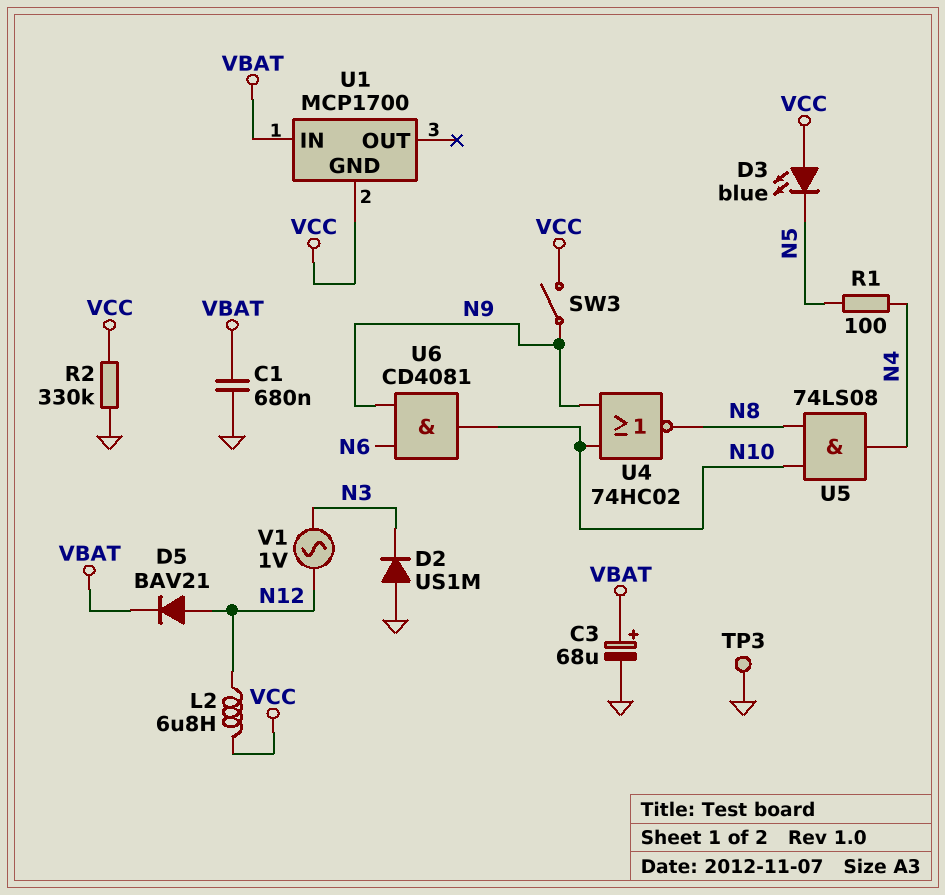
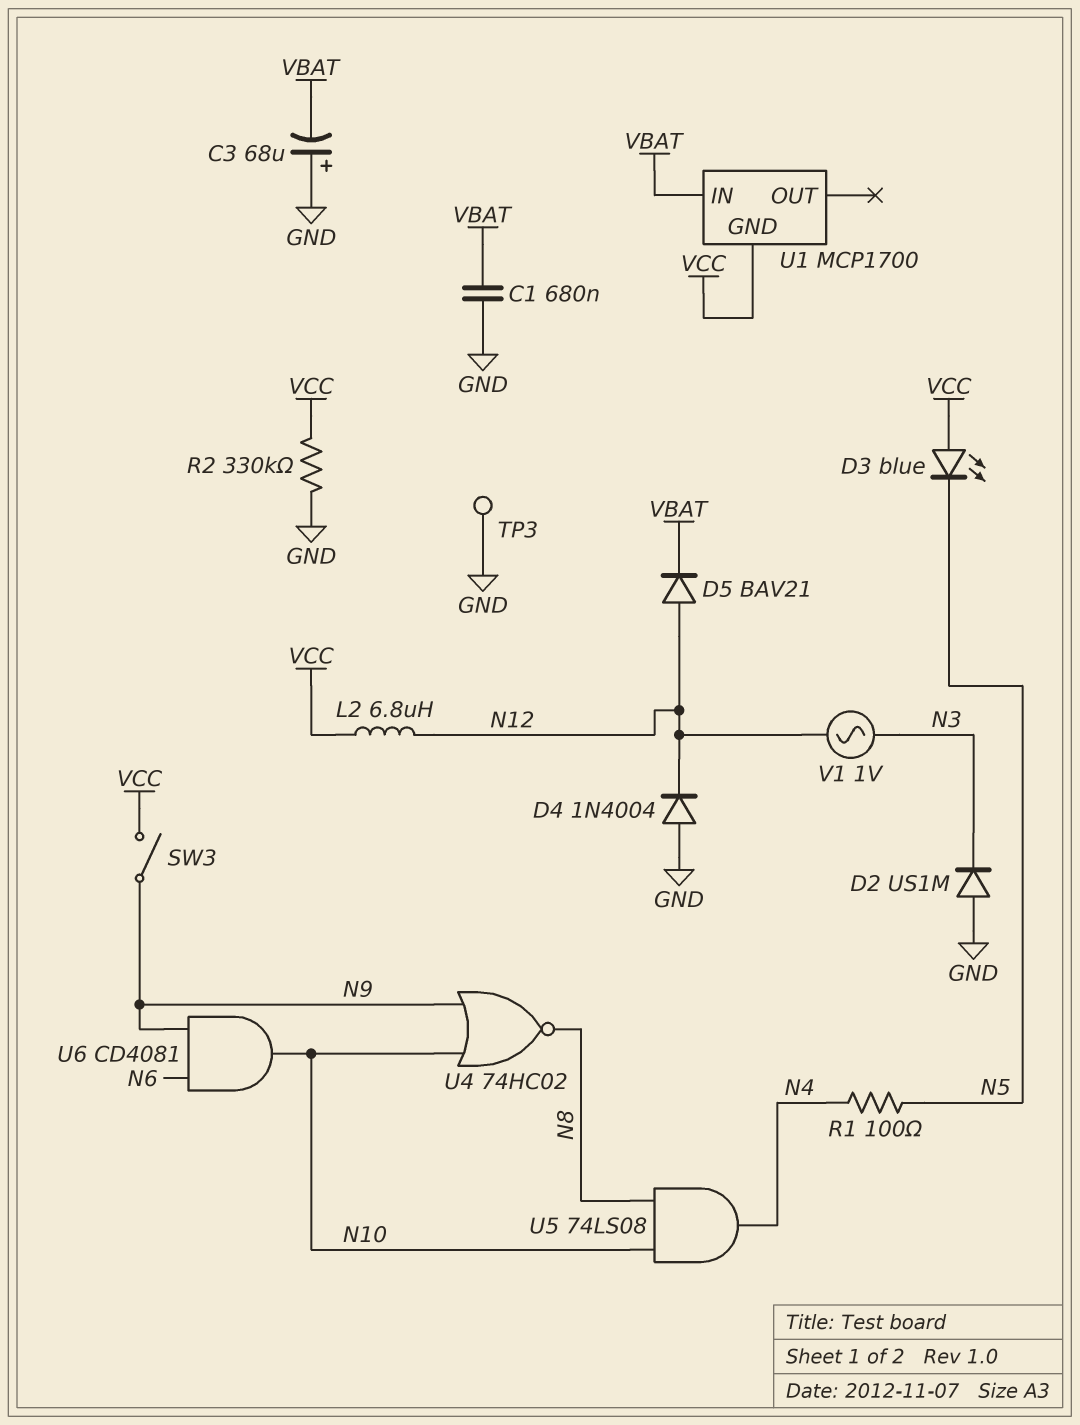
C3: 68uF (plus VBAT, minus GND) -> 68uF (plus GND, minus VBAT)
D4: none -> diode 1N4004 (A GND, K N12)

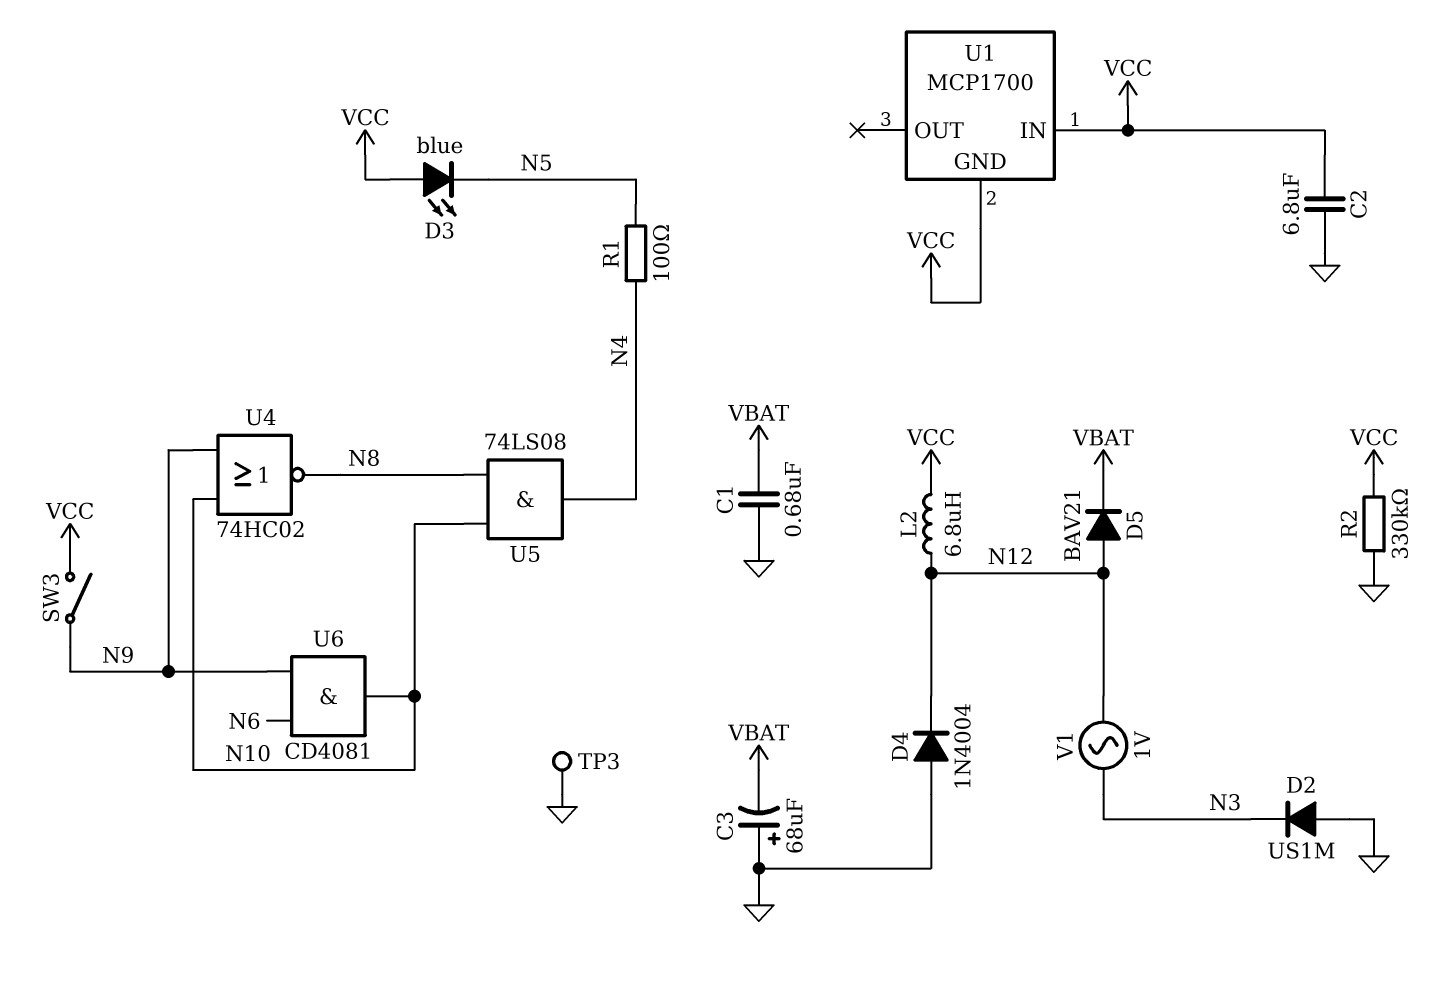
C2: none -> 6.8uF (GND, VCC)
U1 pin IN: VBAT -> VCC

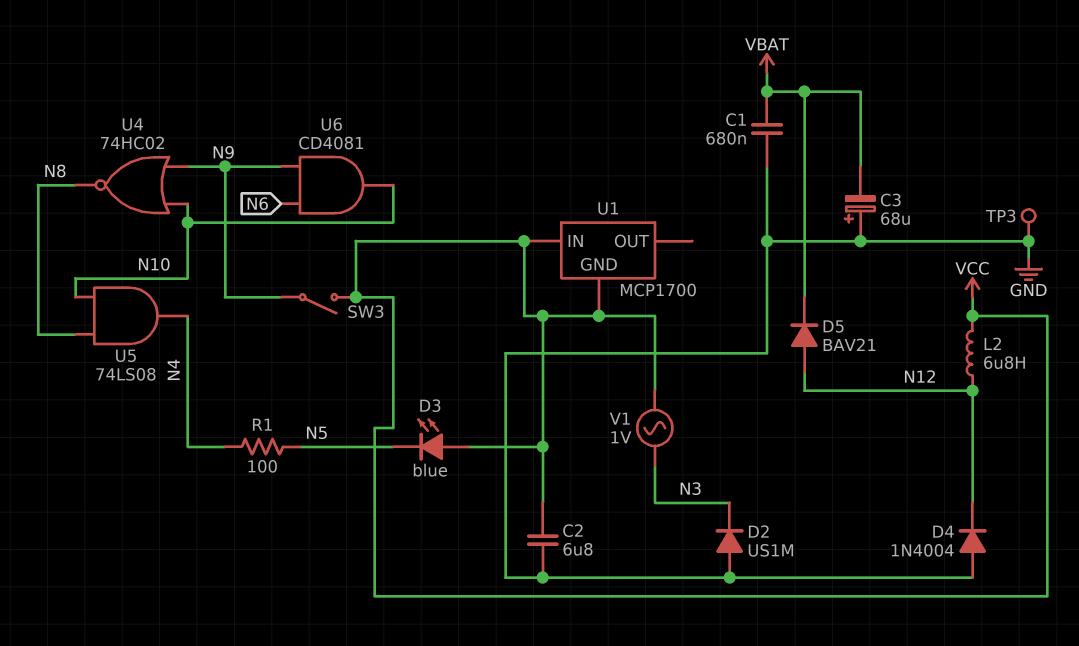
R2: 330k (GND, VCC) -> none
V1: AC 1V (N3, N12) -> AC 1V (N3, VCC)

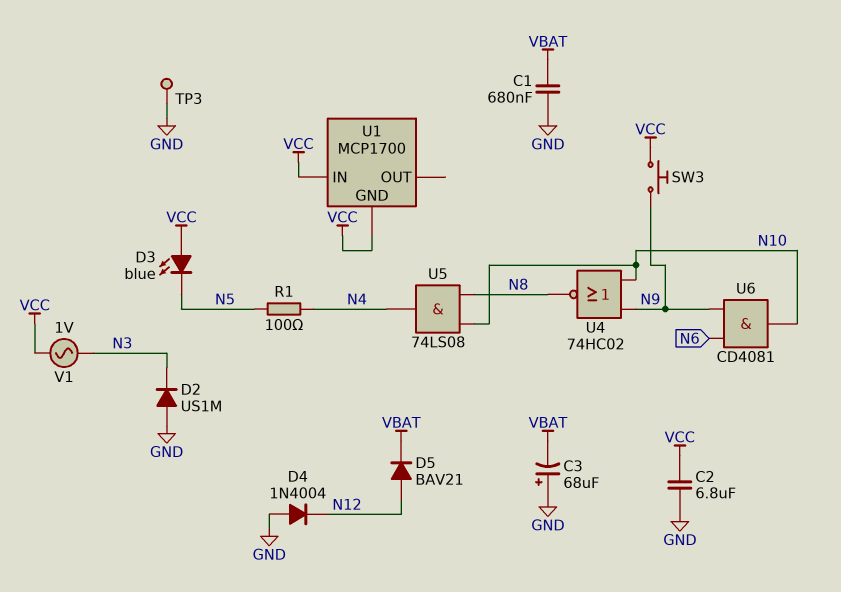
L2: 6.8uH (N12, VCC) -> none
SW3: switch (N9, VCC) -> button (N9, VCC)

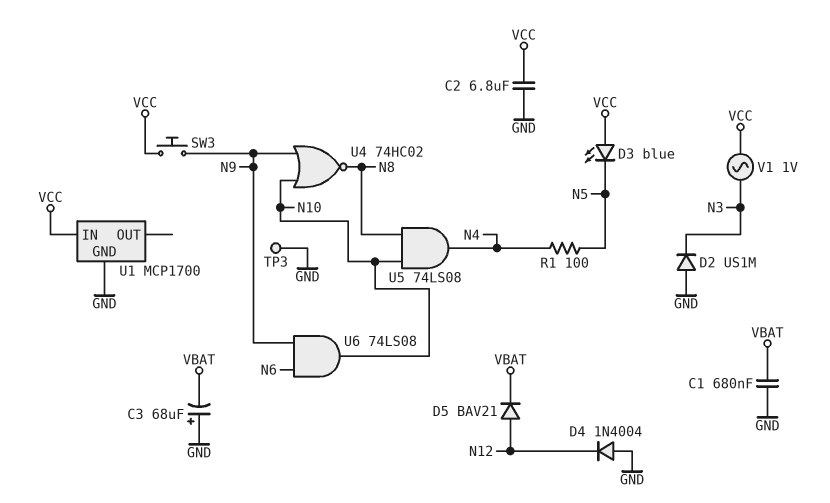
U1 pin GND: VCC -> GND
U6: AND CD4081 (in N6, in N9, out N10) -> AND 74LS08 (in N6, in N9, out N10)

